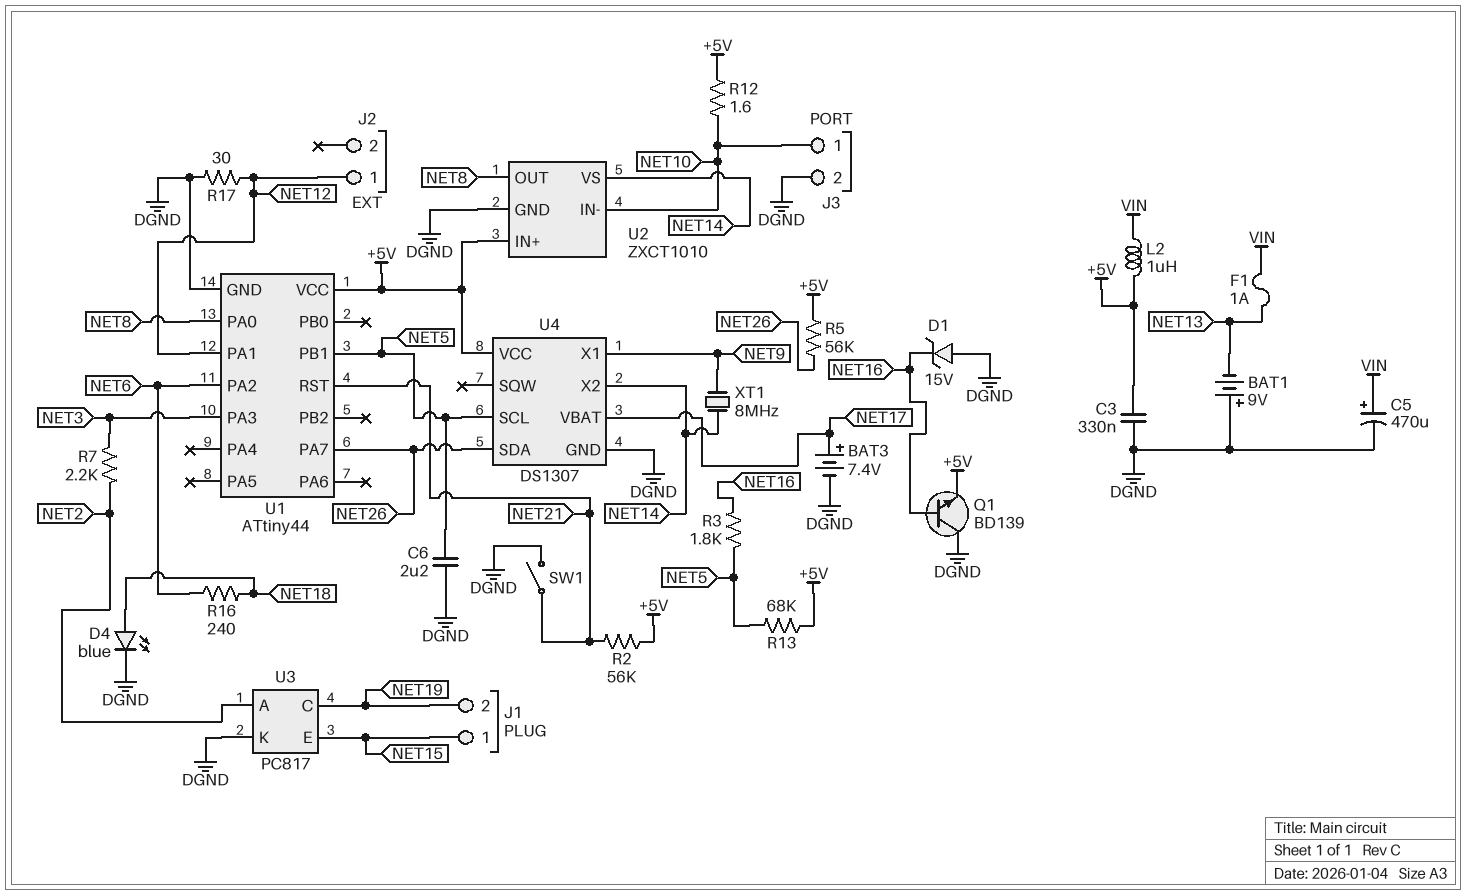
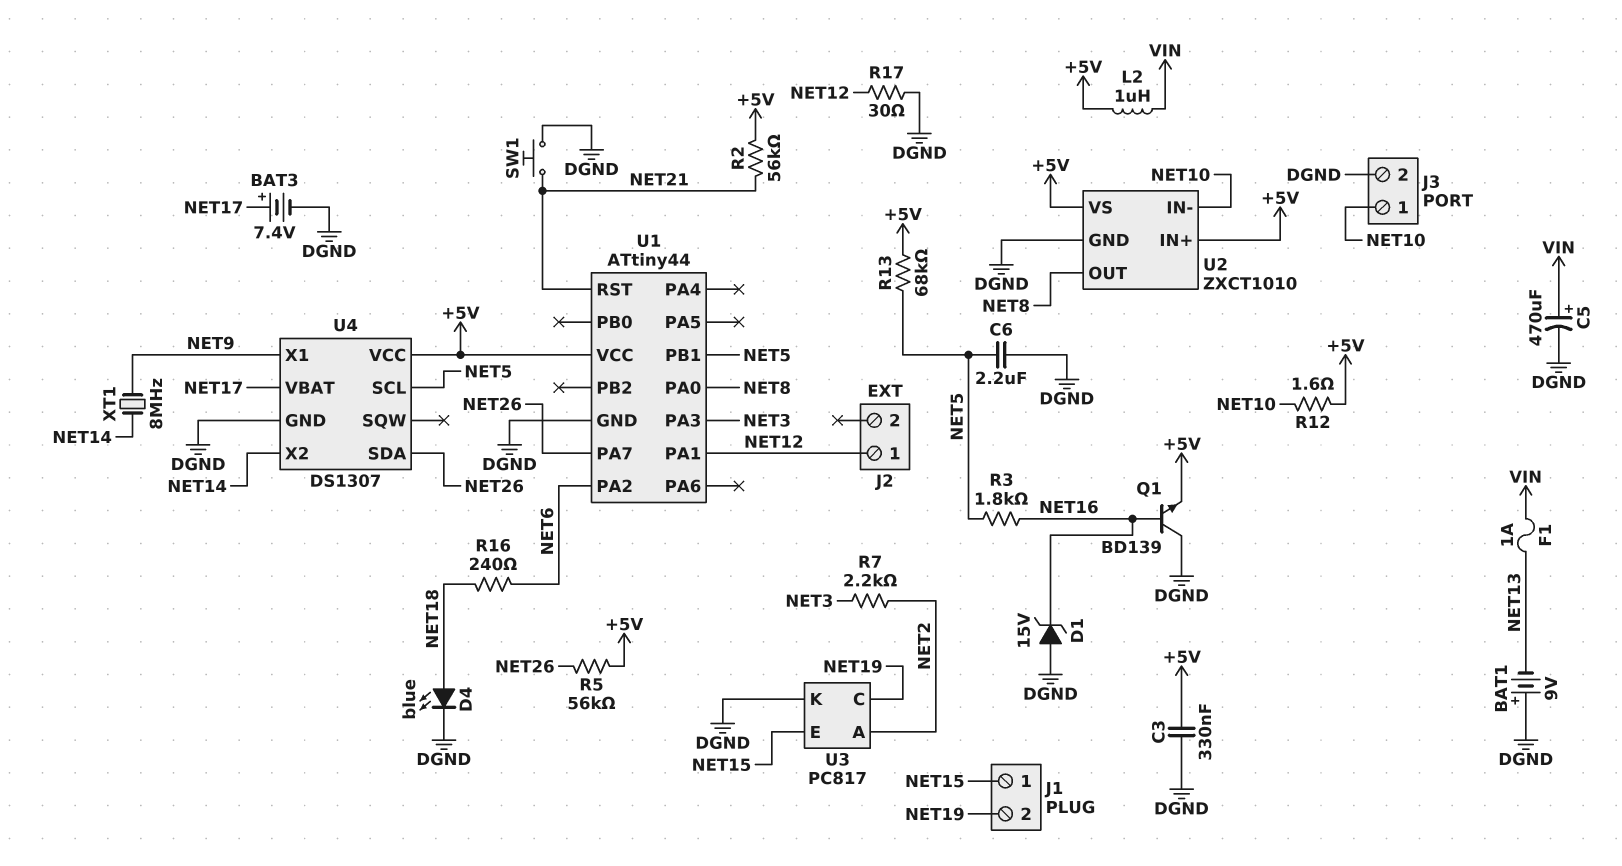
SW1: switch (DGND, NET21) -> button (DGND, NET21)
U2 pin VS: NET14 -> +5V

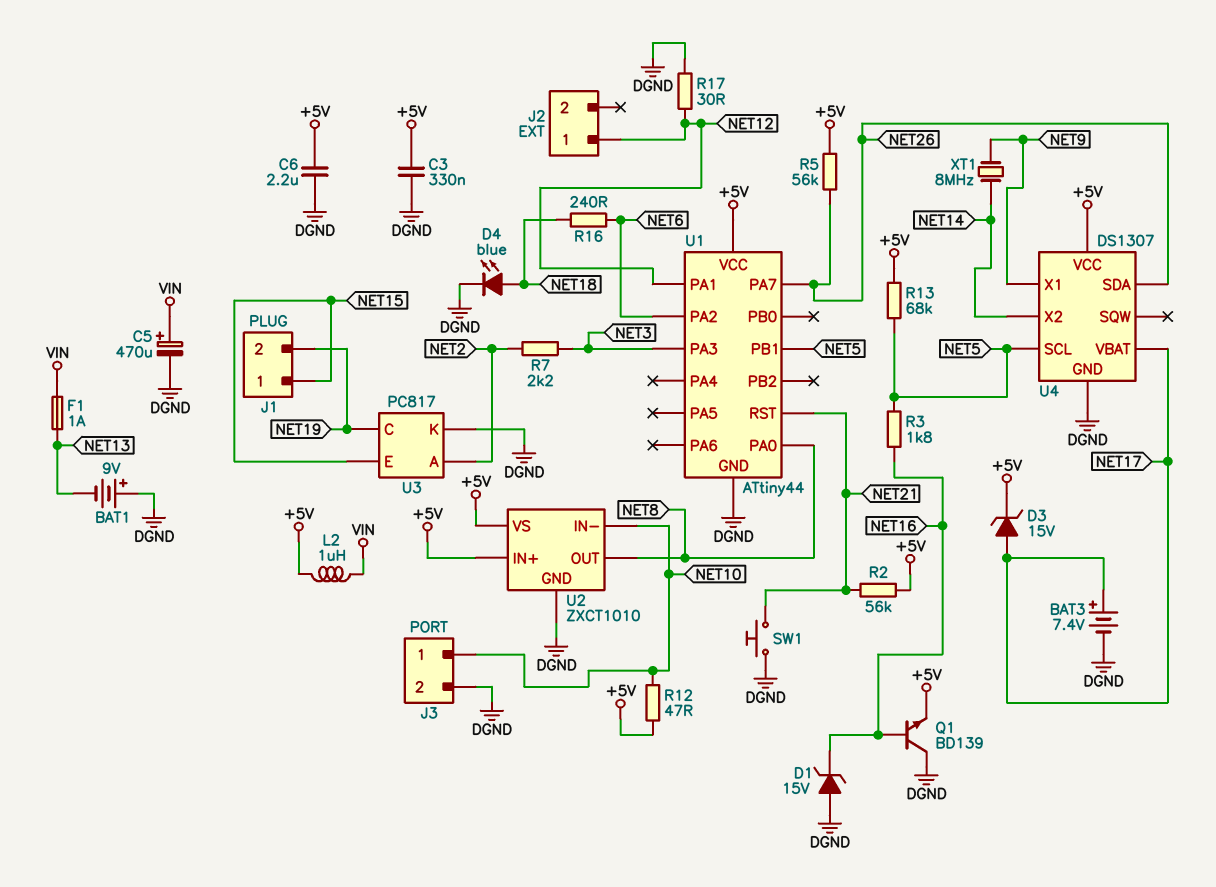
C6: 2.2uF (DGND, NET5) -> 2.2uF (+5V, DGND)
D3: none -> zener 15V (A NET17, K +5V)
R12: 1.6 (+5V, NET10) -> 47 (+5V, NET10)

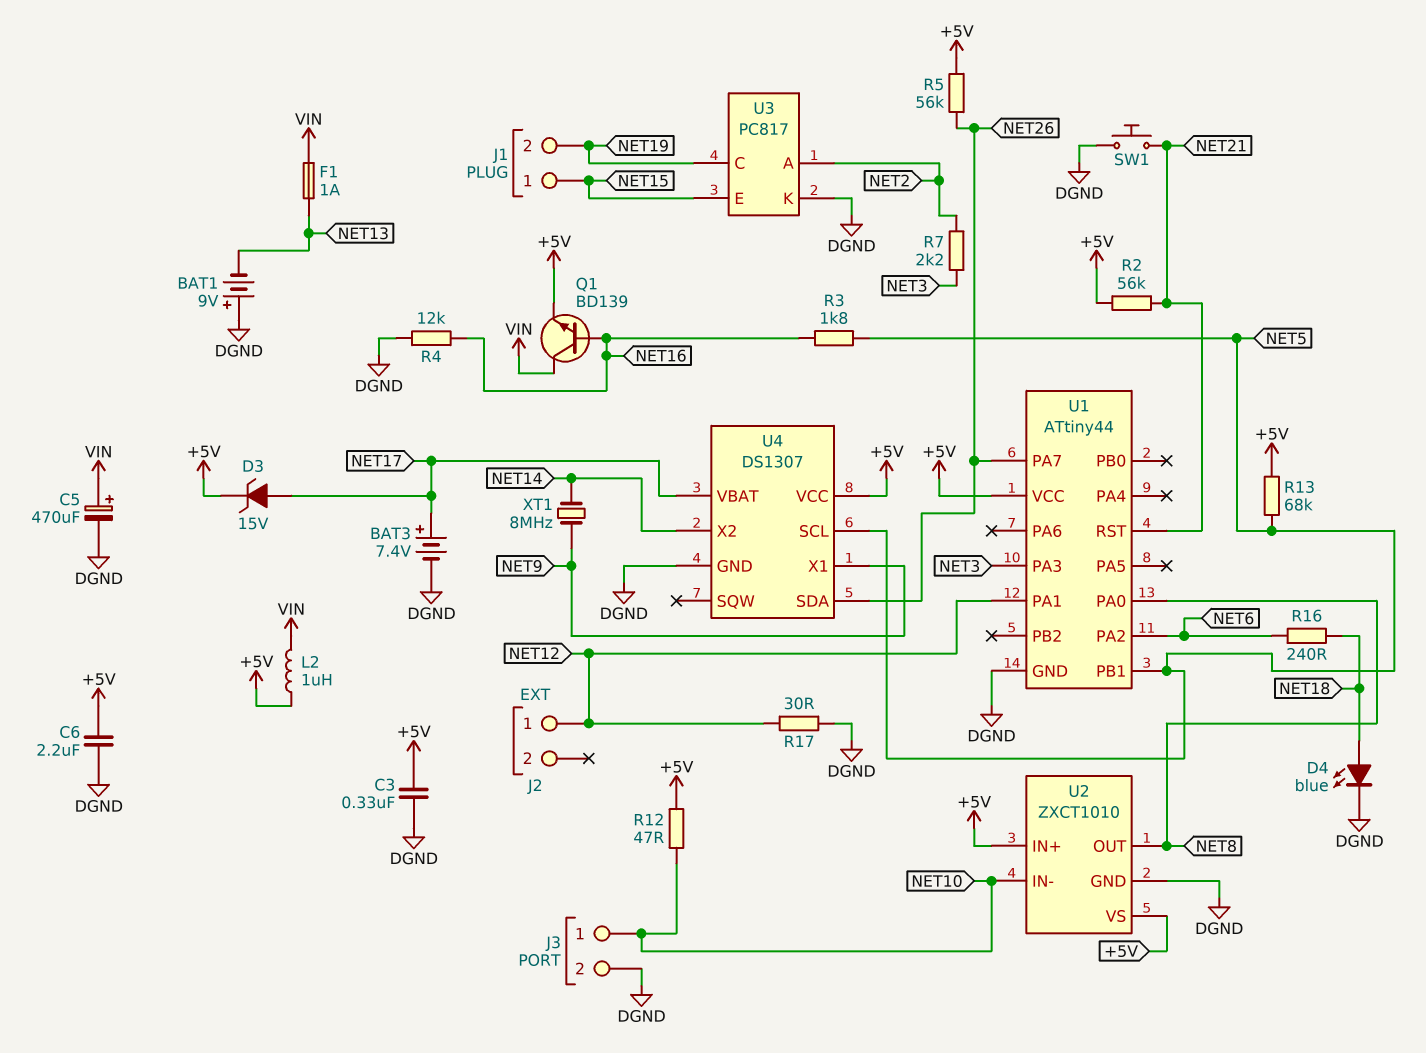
D1: zener 15V (A DGND, K NET16) -> none
Q1: NPN BD139 (B NET16, C DGND, E +5V) -> NPN BD139 (B NET16, C VIN, E +5V)
R4: none -> 12k (DGND, NET16)

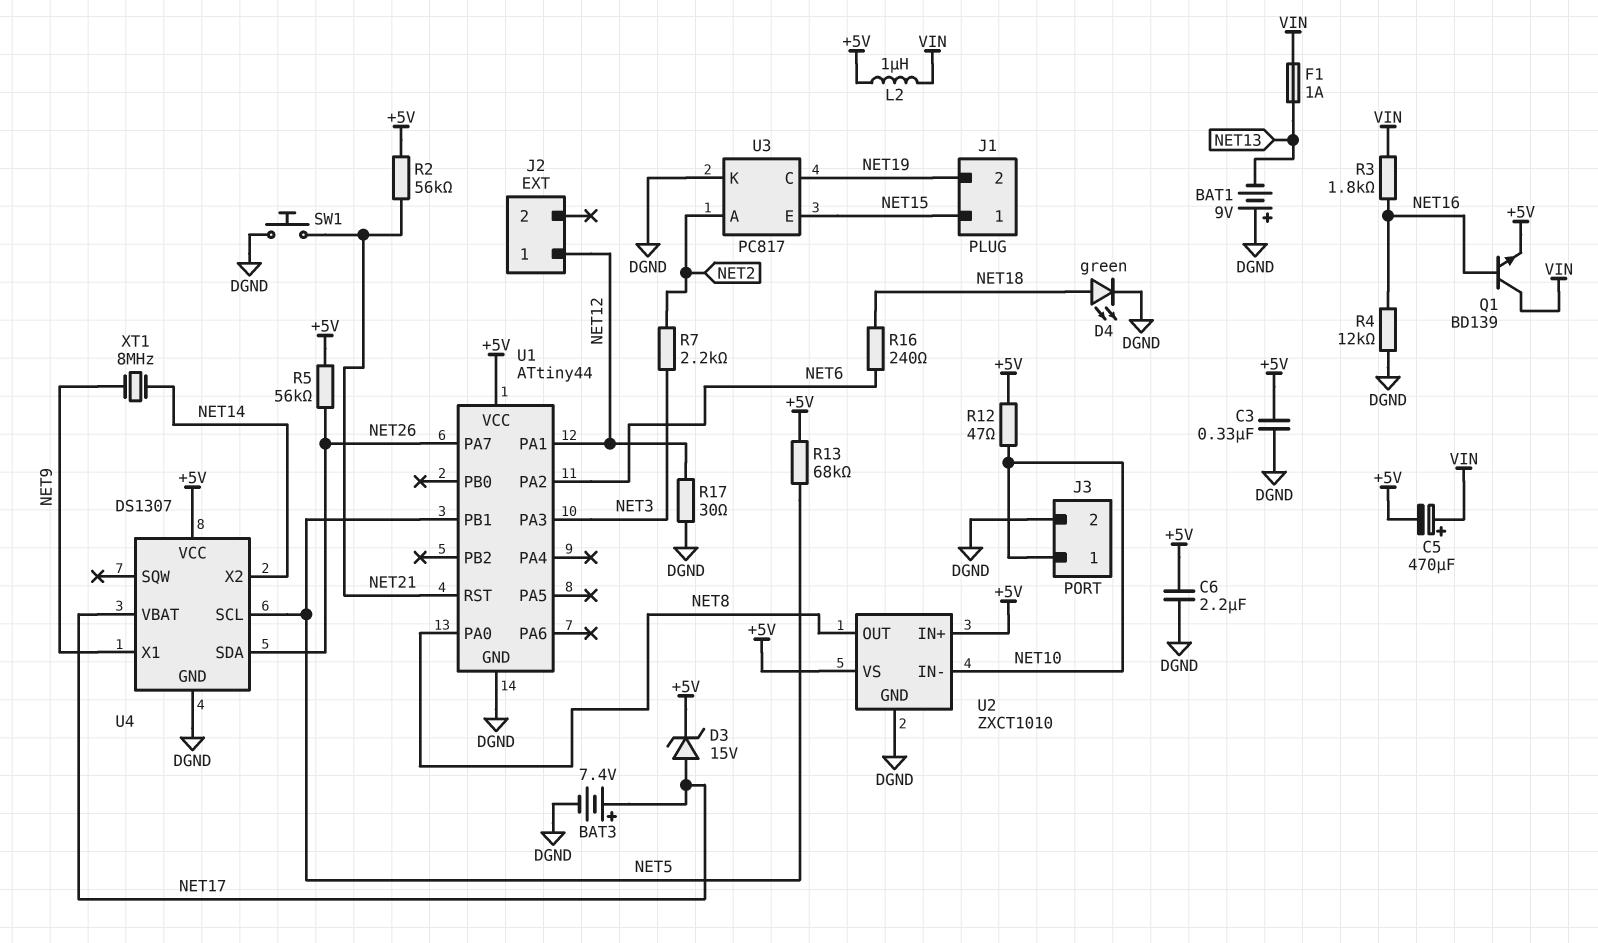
C5: 470uF (plus VIN, minus DGND) -> 470uF (plus VIN, minus +5V)
D4: LED blue (A NET18, K DGND) -> LED green (A NET18, K DGND)
R3: 1.8k (NET5, NET16) -> 1.8k (NET16, VIN)

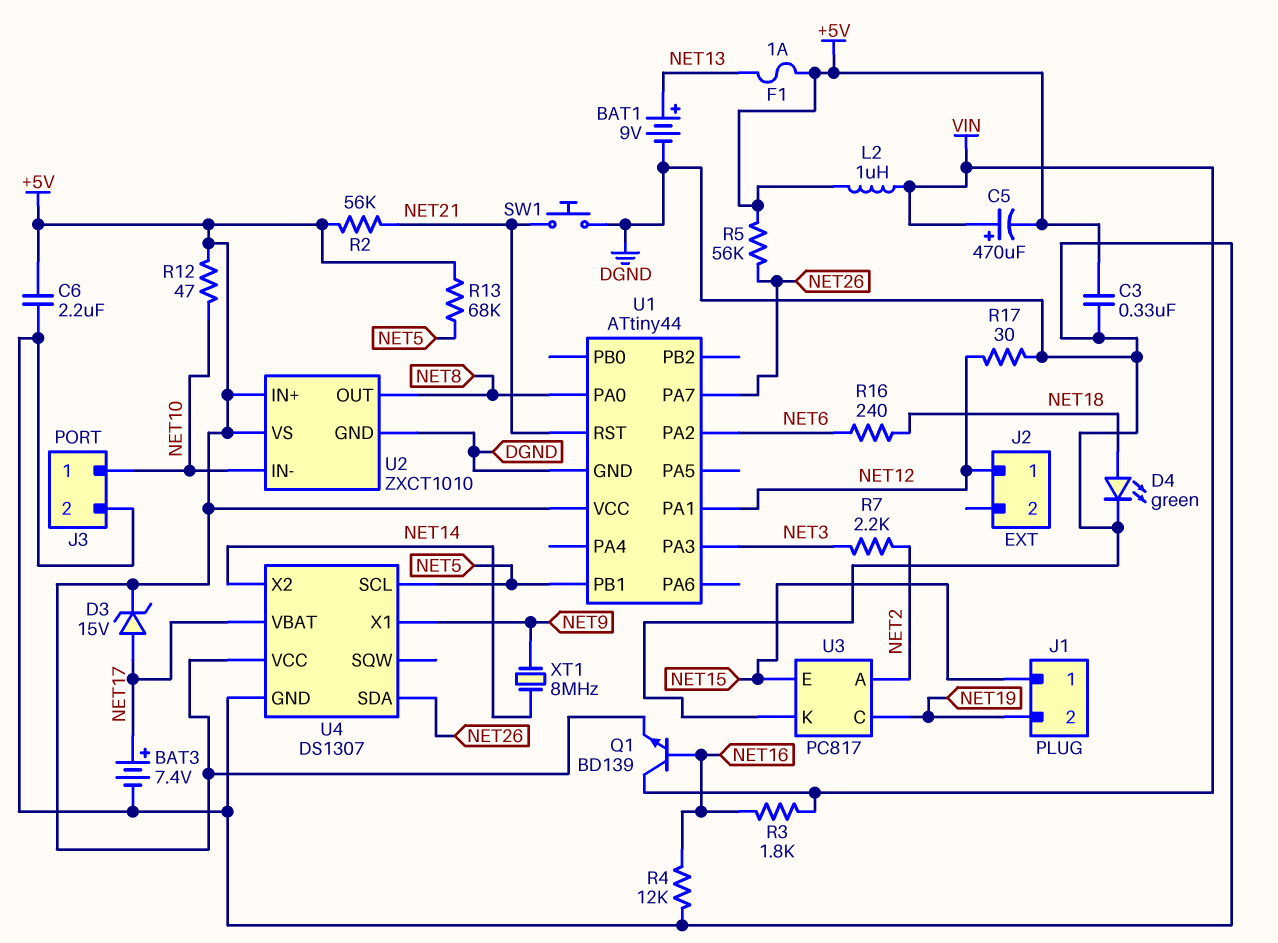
BAT1: 9V (plus DGND, minus NET13) -> 9V (plus NET13, minus DGND)
F1: 1A (NET13, VIN) -> 1A (+5V, NET13)

